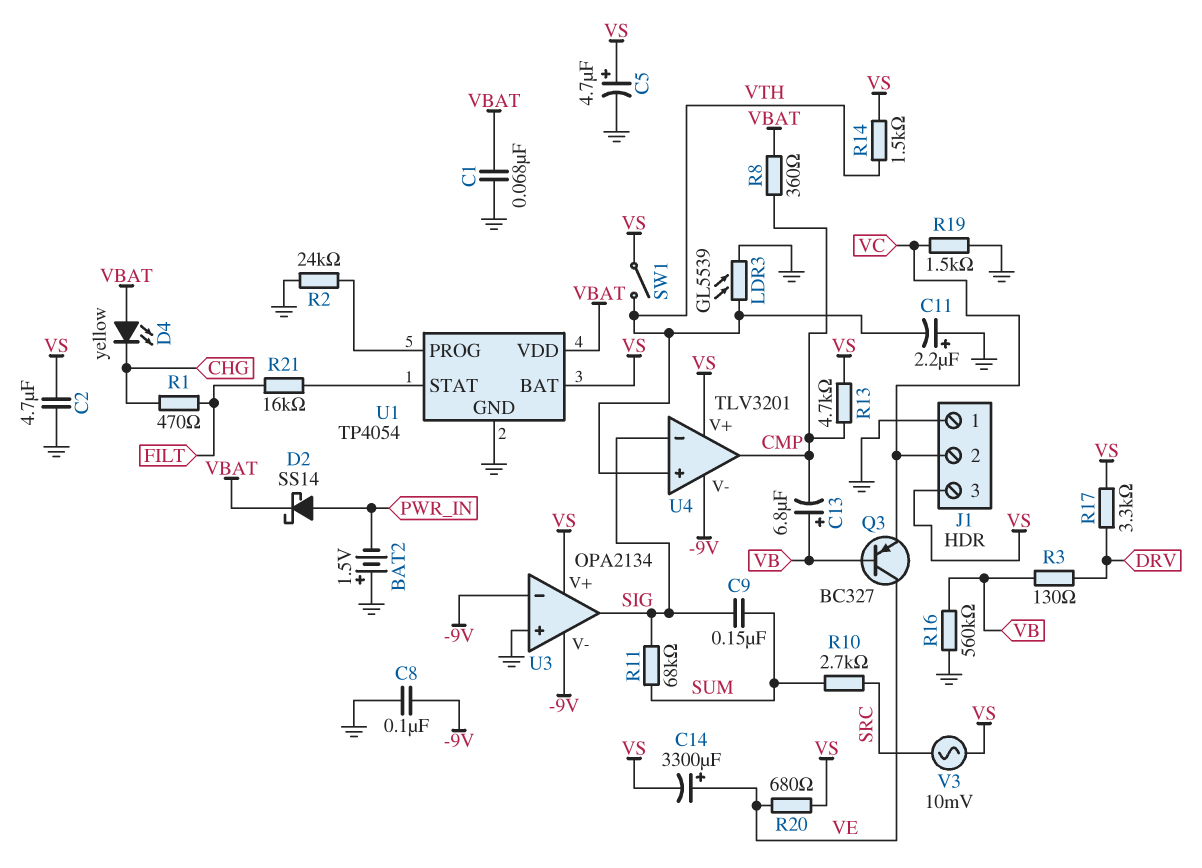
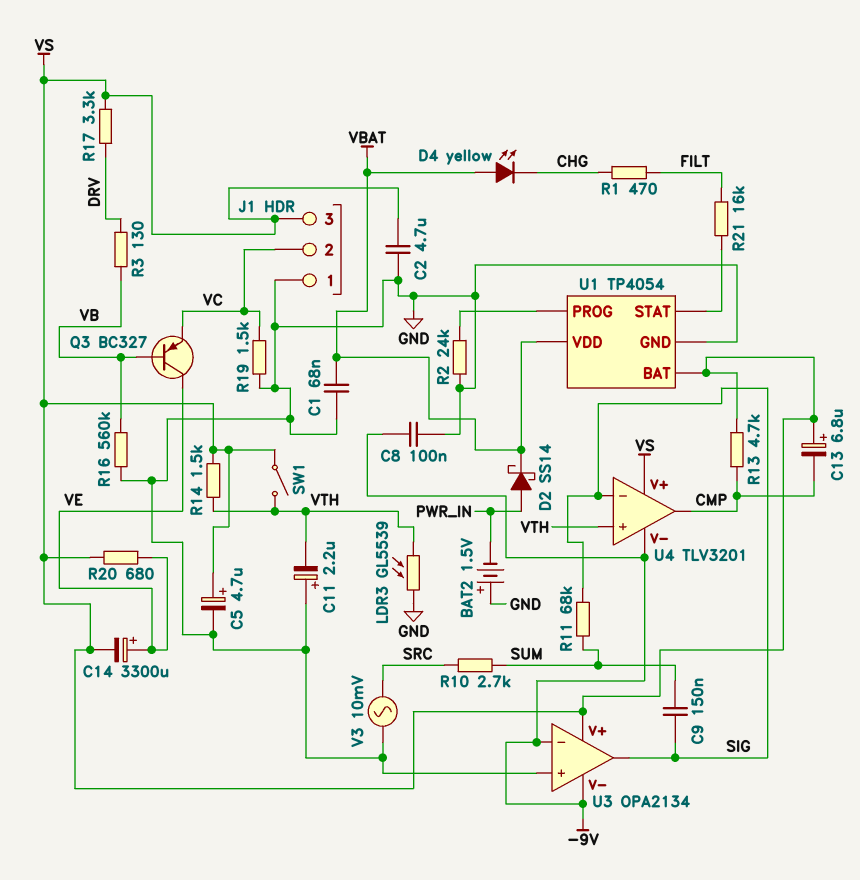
C13: 6.8uF (plus VB, minus CMP) -> 6.8uF (plus VS, minus CMP)
R8: 360 (CMP, VBAT) -> none
V3: AC 10mV (SRC, VS) -> AC 10mV (GND, SRC)

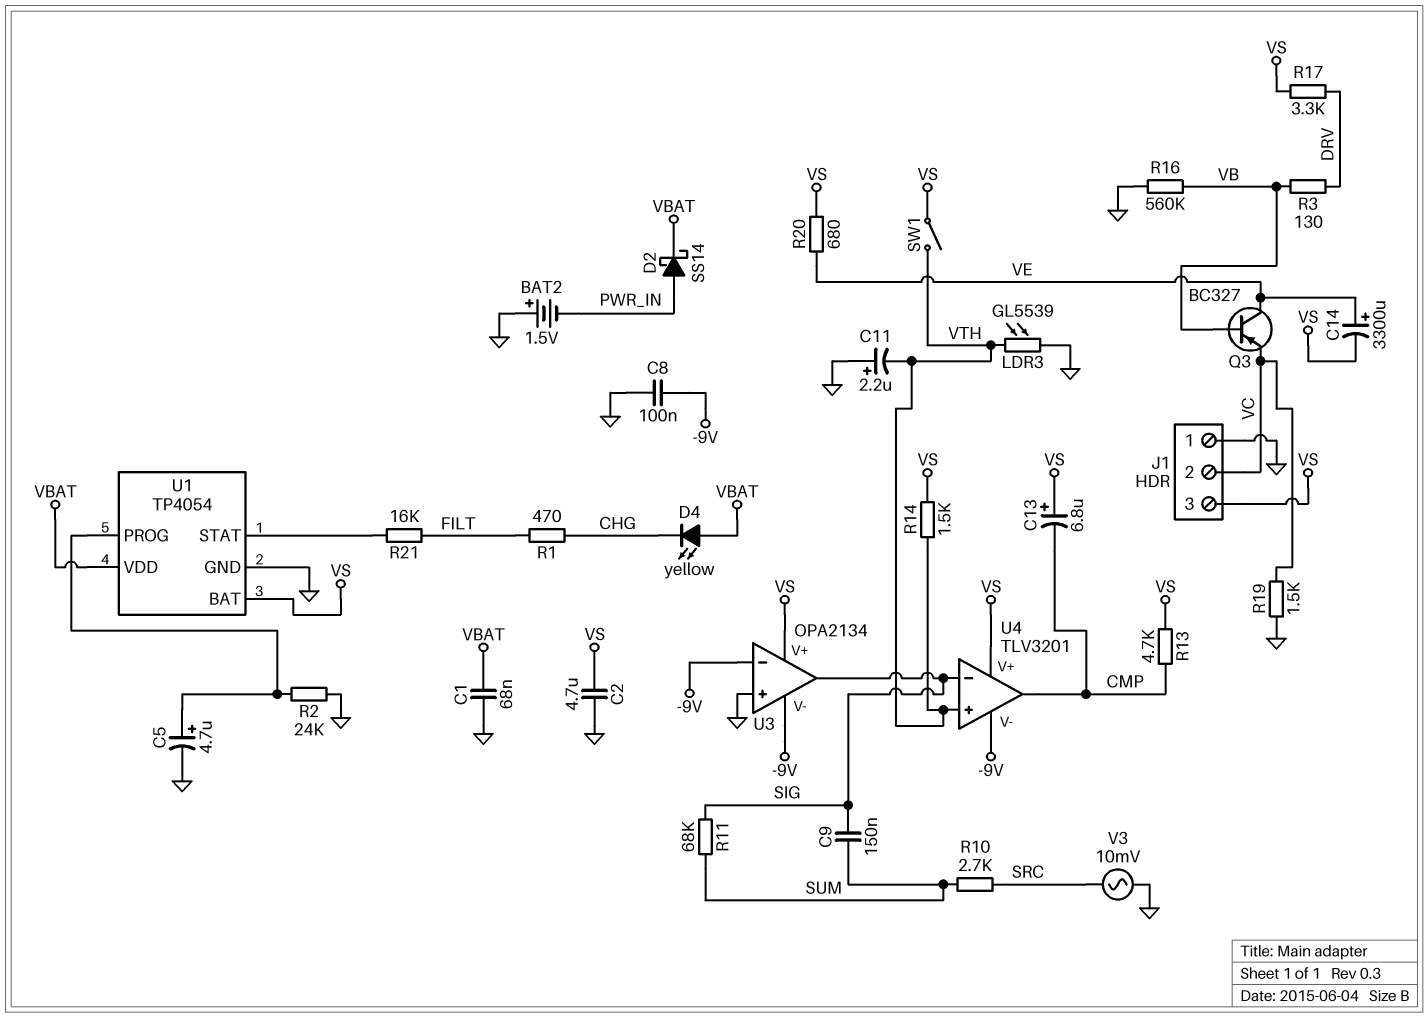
C5: 4.7uF (plus VS, minus GND) -> 4.7uF (plus U1/PROG, minus GND)

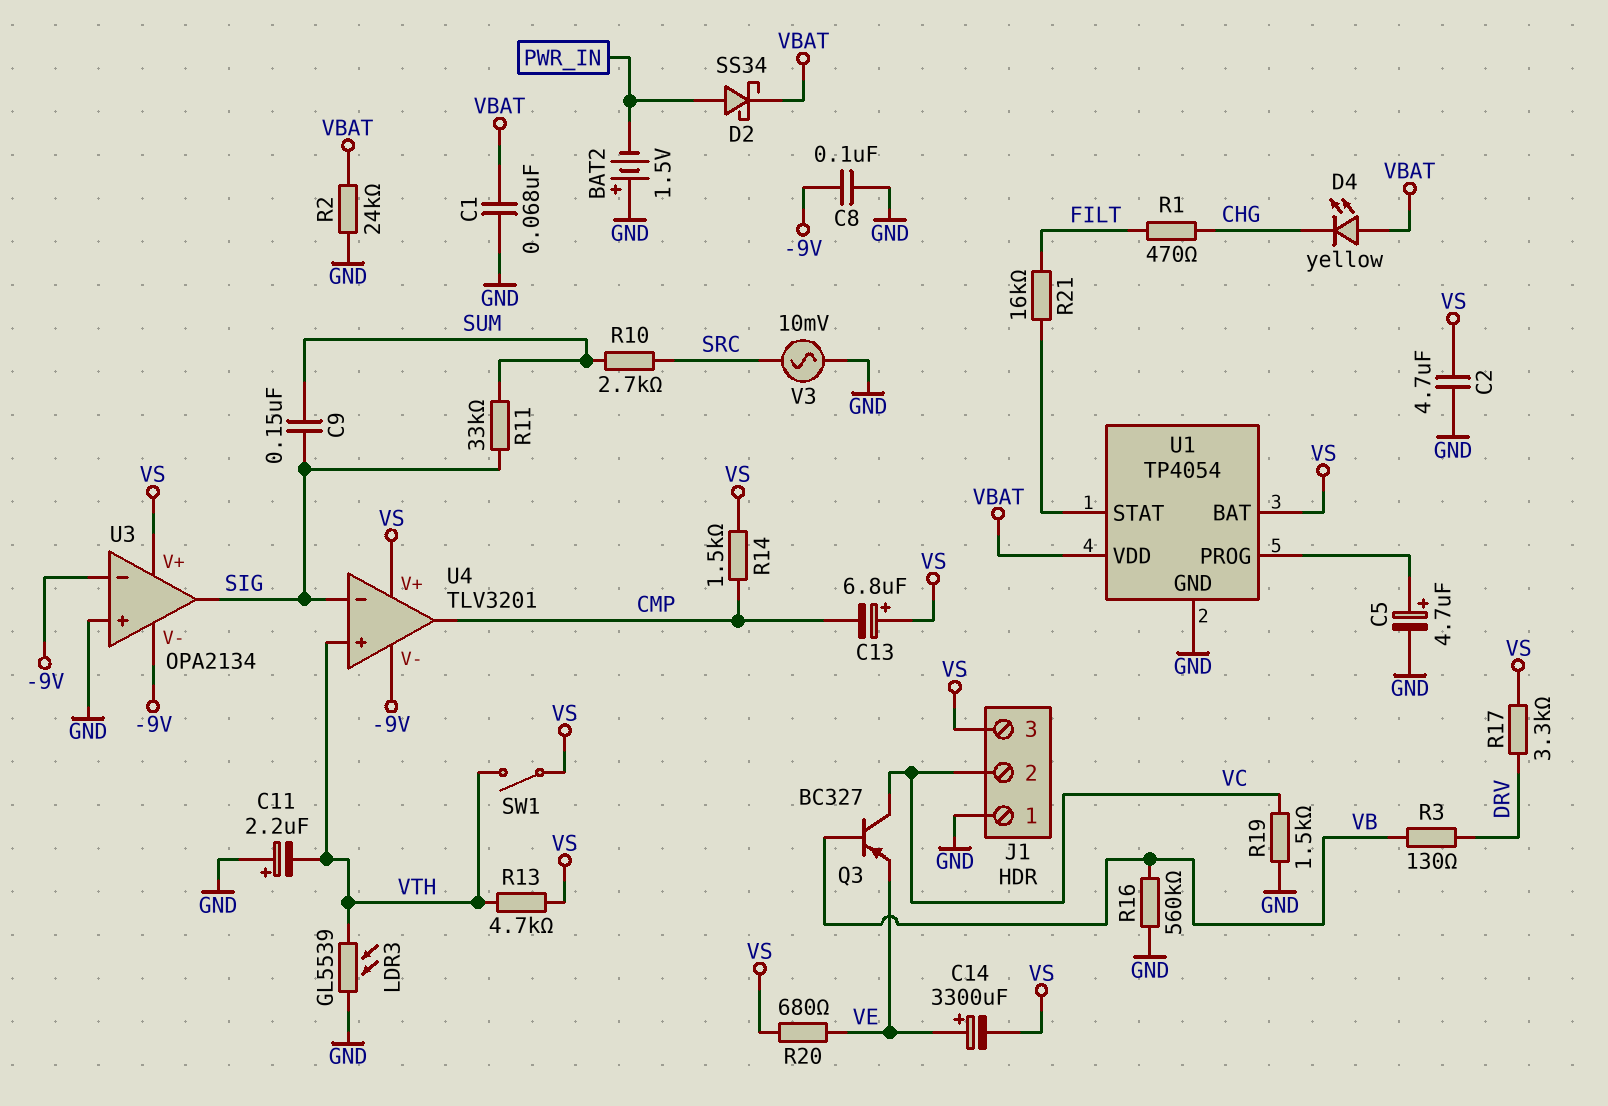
D2: schottky SS14 (A PWR_IN, K VBAT) -> schottky SS34 (A PWR_IN, K VBAT)
Q3: PNP BC327 (B VB, C VE, E VC) -> PNP BC327 (B VB, C VC, E VE)
R2: 24k (GND, U1/PROG) -> 24k (GND, VBAT)
R11: 68k (SIG, SUM) -> 33k (SIG, SUM)
R13: 4.7k (CMP, VS) -> 4.7k (VS, VTH)
R14: 1.5k (VS, VTH) -> 1.5k (CMP, VS)

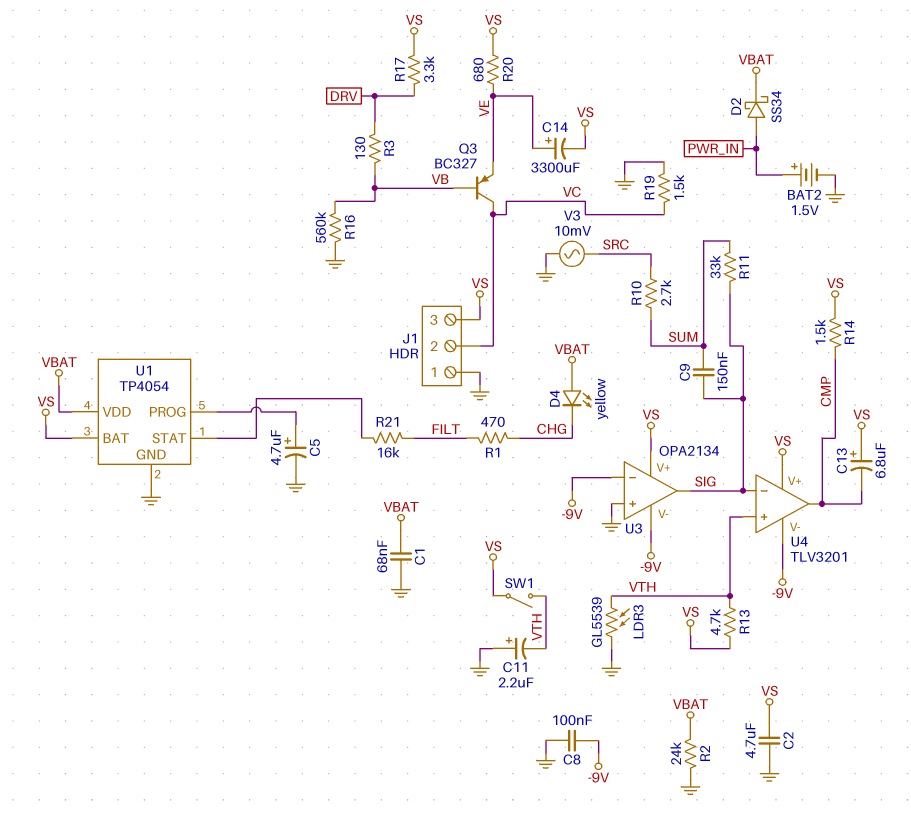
BAT2: 1.5V (plus GND, minus PWR_IN) -> 1.5V (plus PWR_IN, minus GND)

